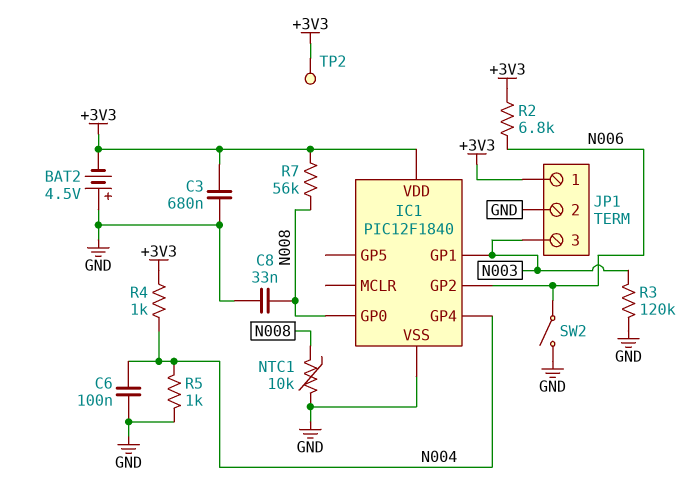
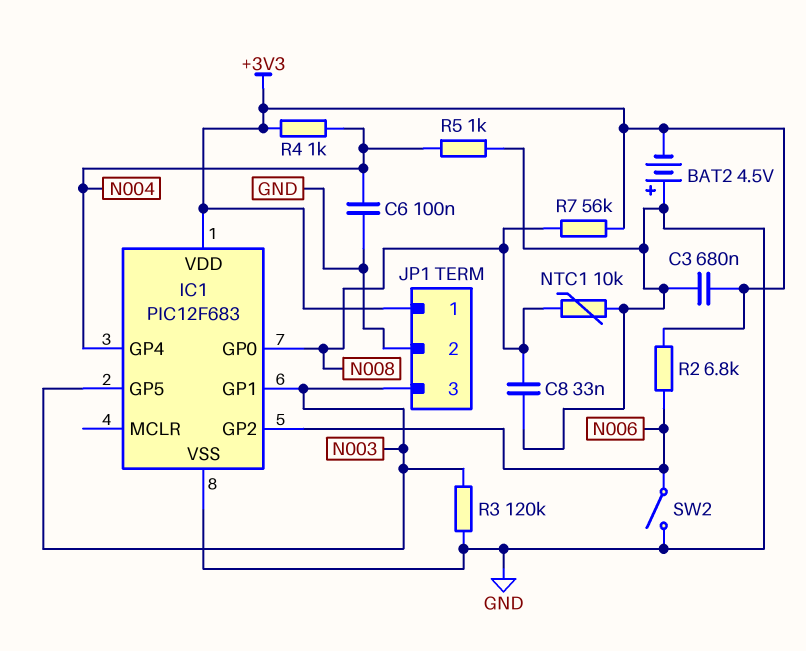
IC1: PIC12F1840 -> PIC12F683
IC1 pin GP5: none -> N003
TP2: test point (+3V3) -> none

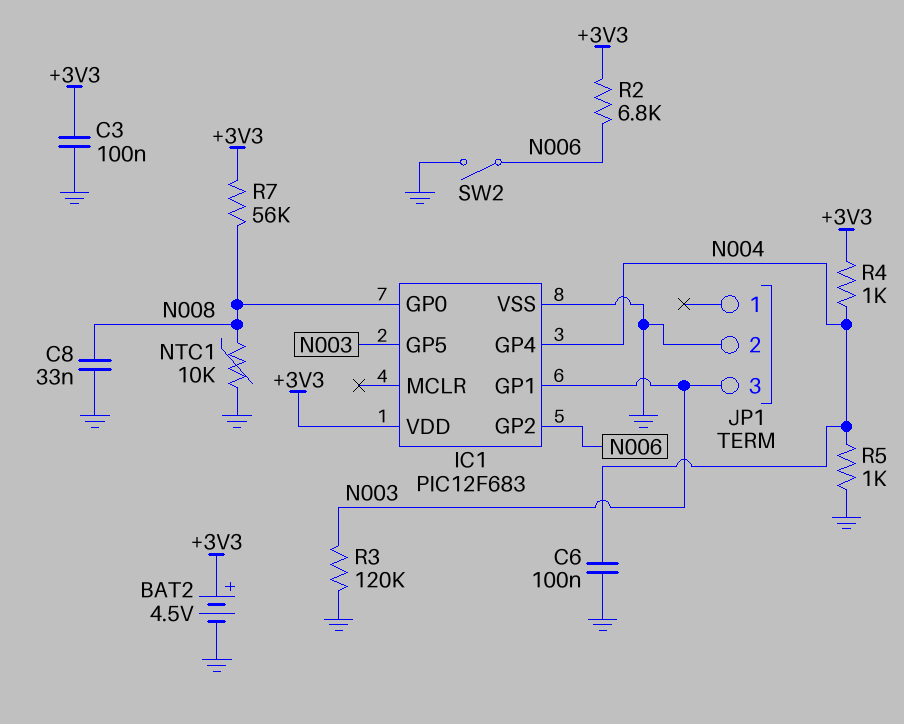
BAT2: 4.5V (plus GND, minus +3V3) -> 4.5V (plus +3V3, minus GND)
C3: 680nF (+3V3, GND) -> 100nF (+3V3, GND)
JP1 pin 1: +3V3 -> none

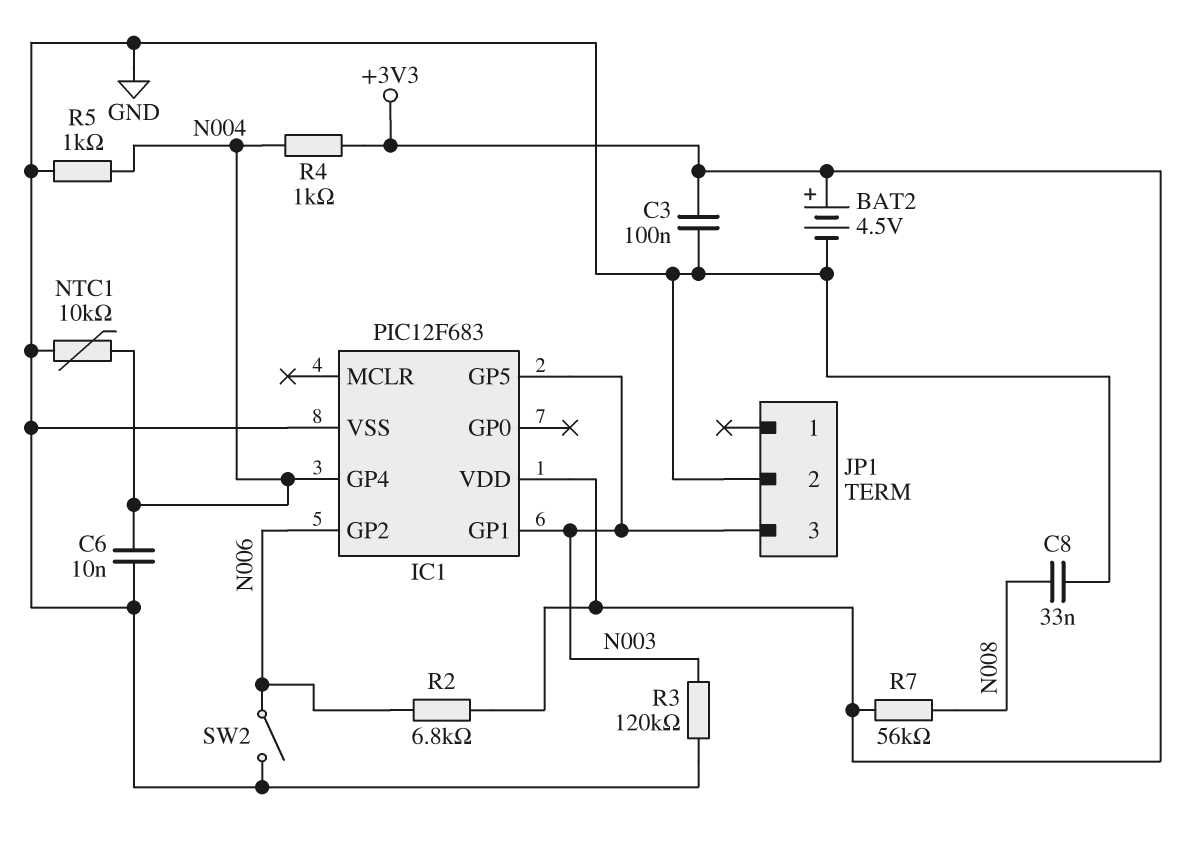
C6: 100nF (GND, N004) -> 10nF (GND, N004)
IC1 pin GP0: N008 -> none
NTC1: 10k (GND, N008) -> 10k (GND, N004)

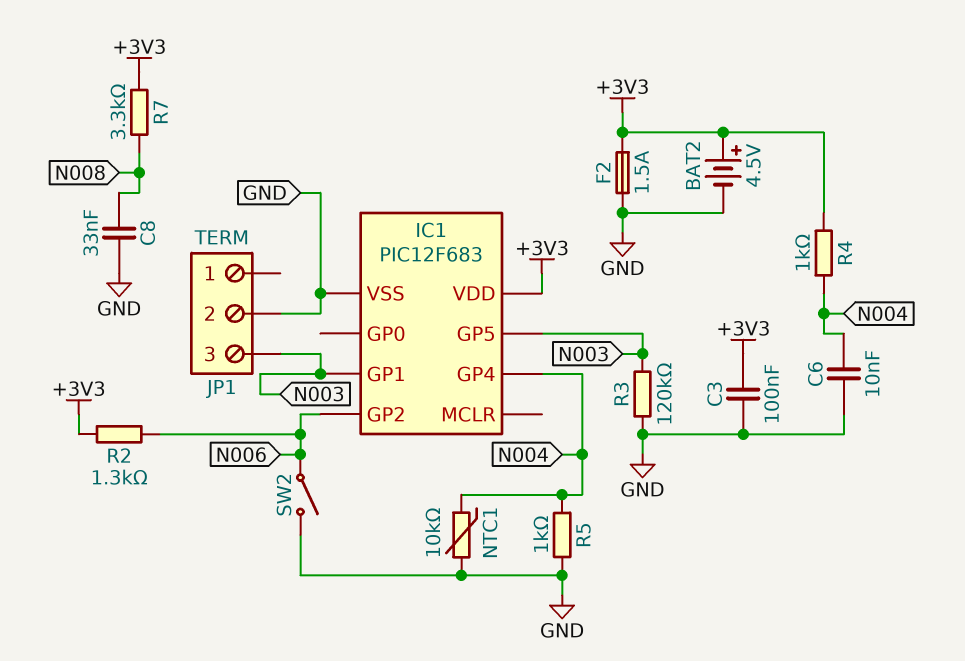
F2: none -> 1.5A (+3V3, GND)
R2: 6.8k (+3V3, N006) -> 1.3k (+3V3, N006)
R7: 56k (+3V3, N008) -> 3.3k (+3V3, N008)

